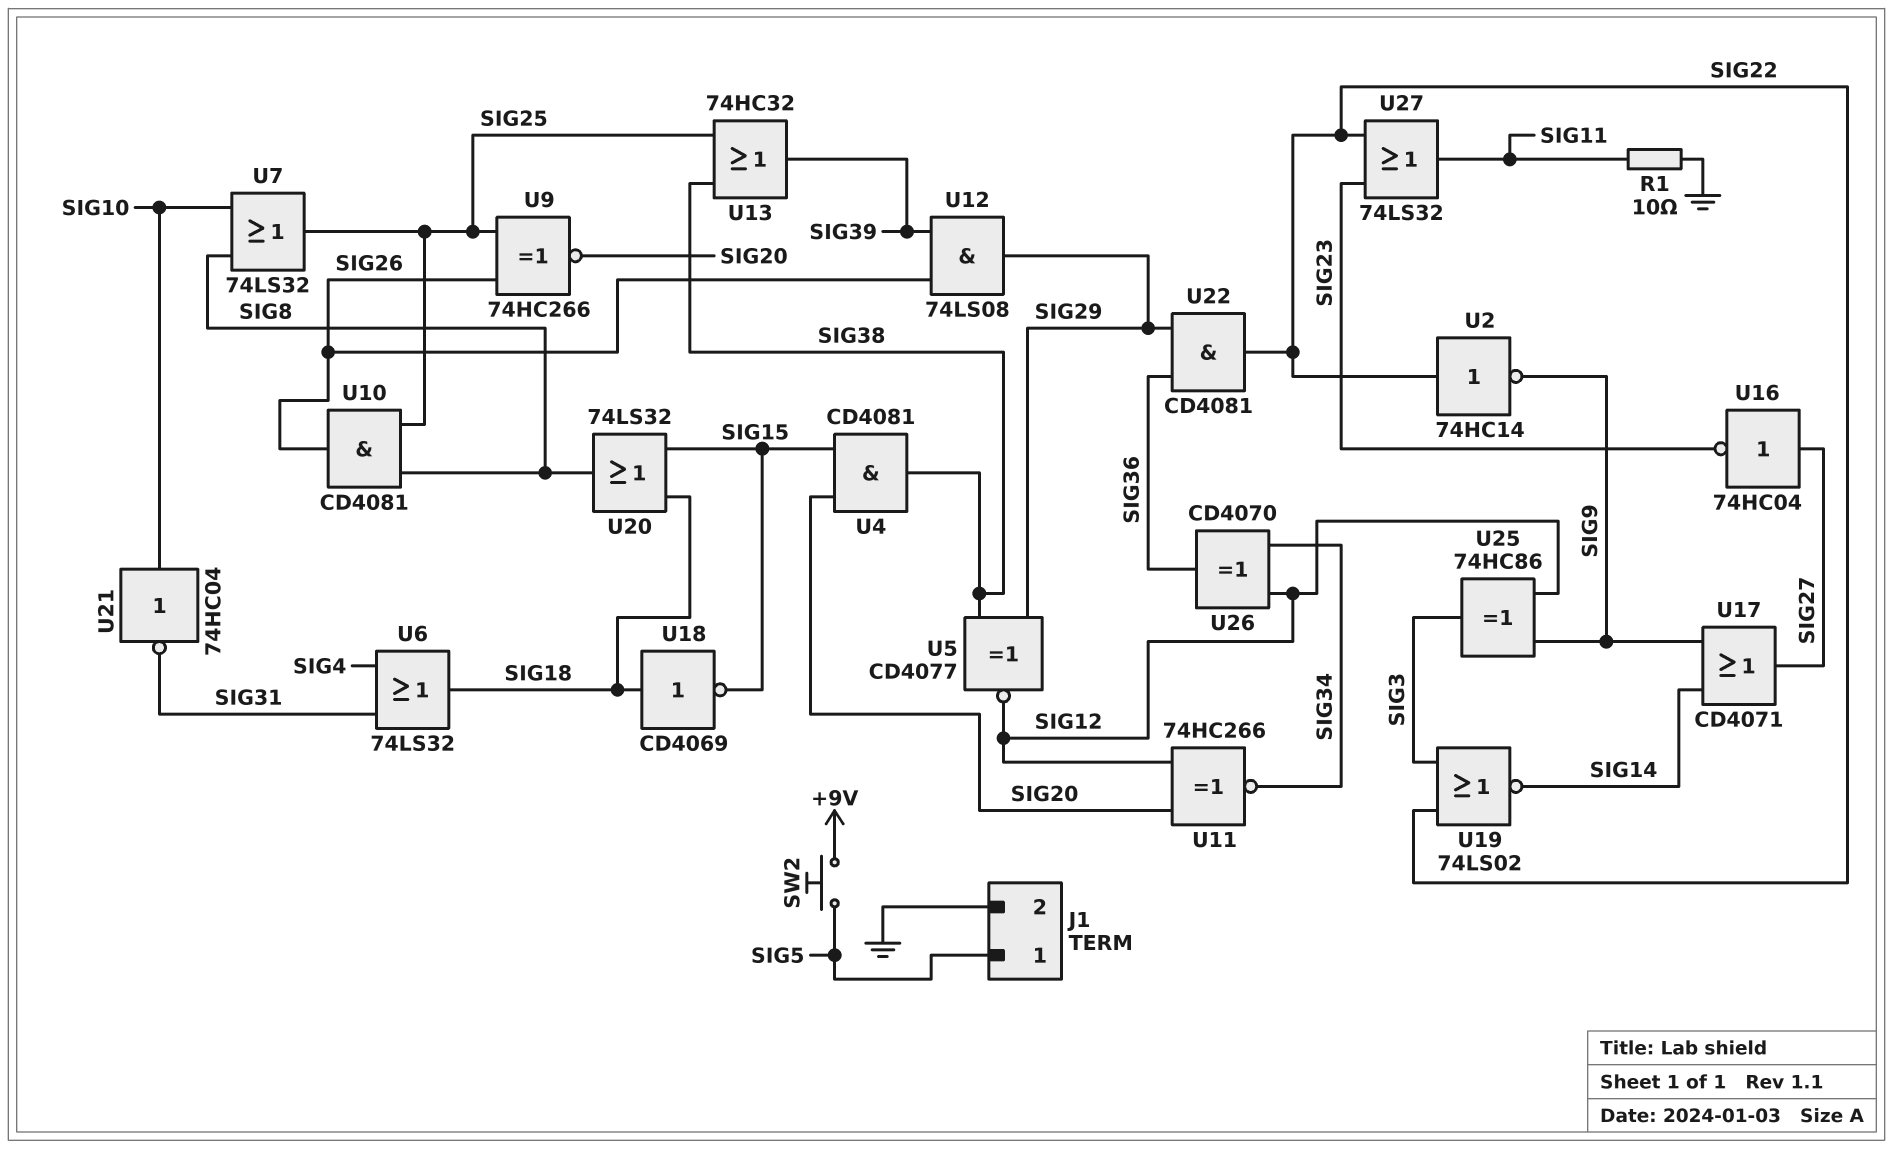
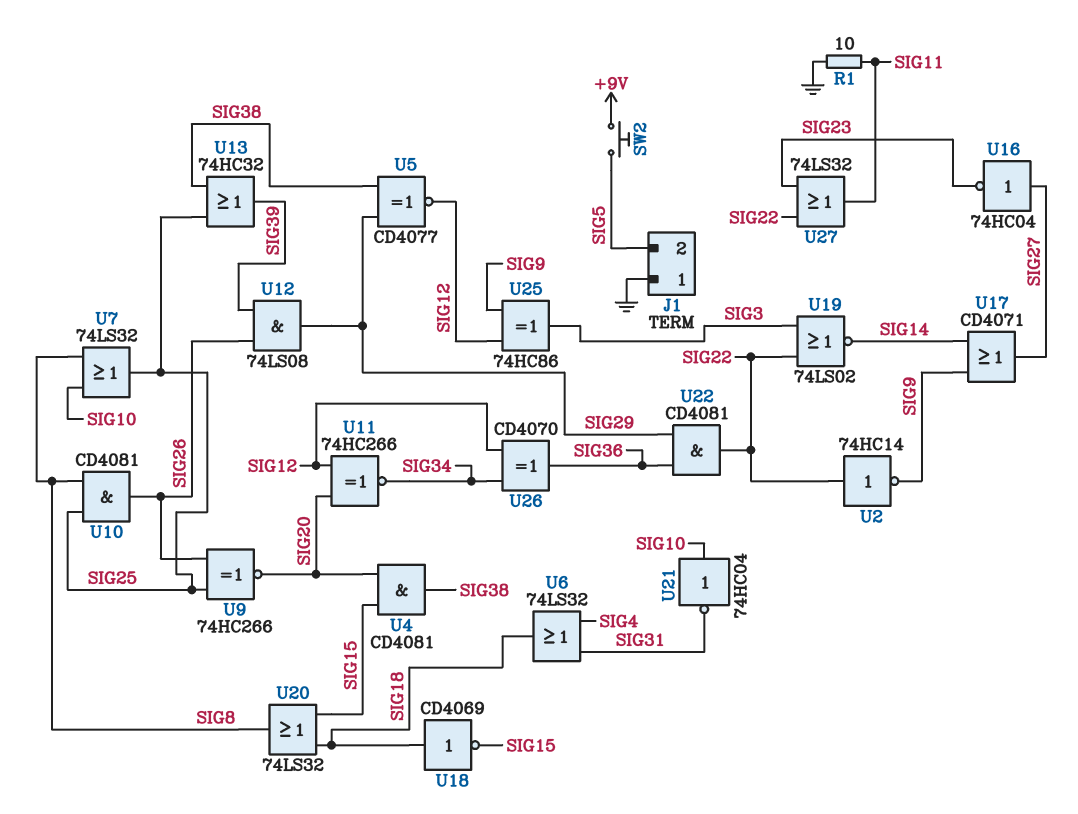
J1 pin 1: SIG5 -> GND
J1 pin 2: GND -> SIG5

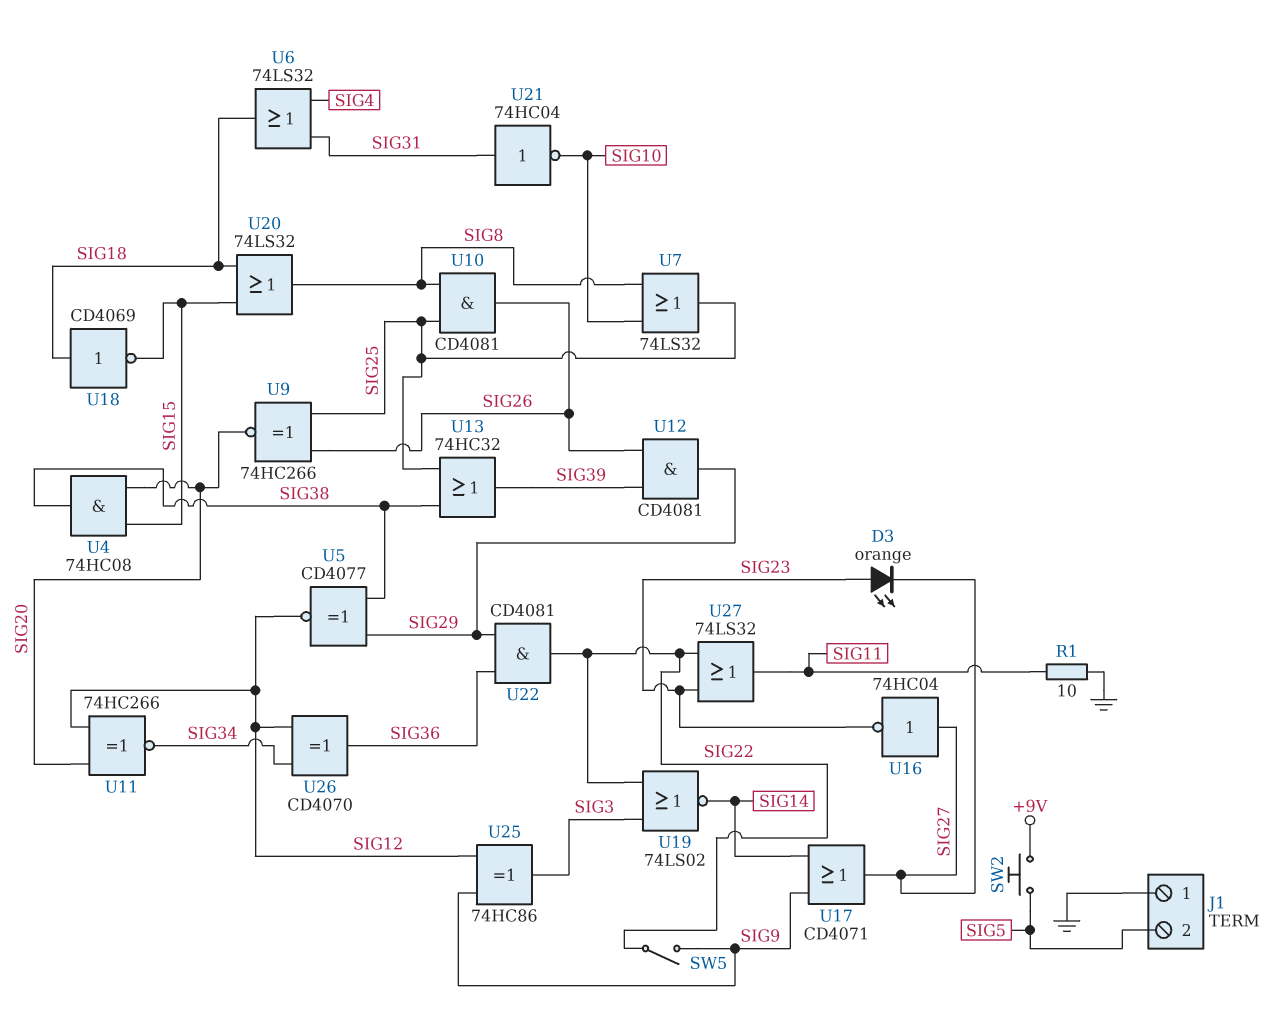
D3: none -> LED orange (A SIG23, K SIG27)
SW5: none -> switch (SIG9, SIG22)
U2: NOT 74HC14 (in SIG22, out SIG9) -> none
U4: AND CD4081 (in SIG15, in SIG20, out SIG38) -> AND 74HC08 (in SIG15, in SIG20, out SIG38)
U12: AND 74LS08 (in SIG26, in SIG39, out SIG29) -> AND CD4081 (in SIG26, in SIG39, out SIG29)
U21: NOT 74HC04 (in SIG10, out SIG31) -> NOT 74HC04 (in SIG31, out SIG10)

